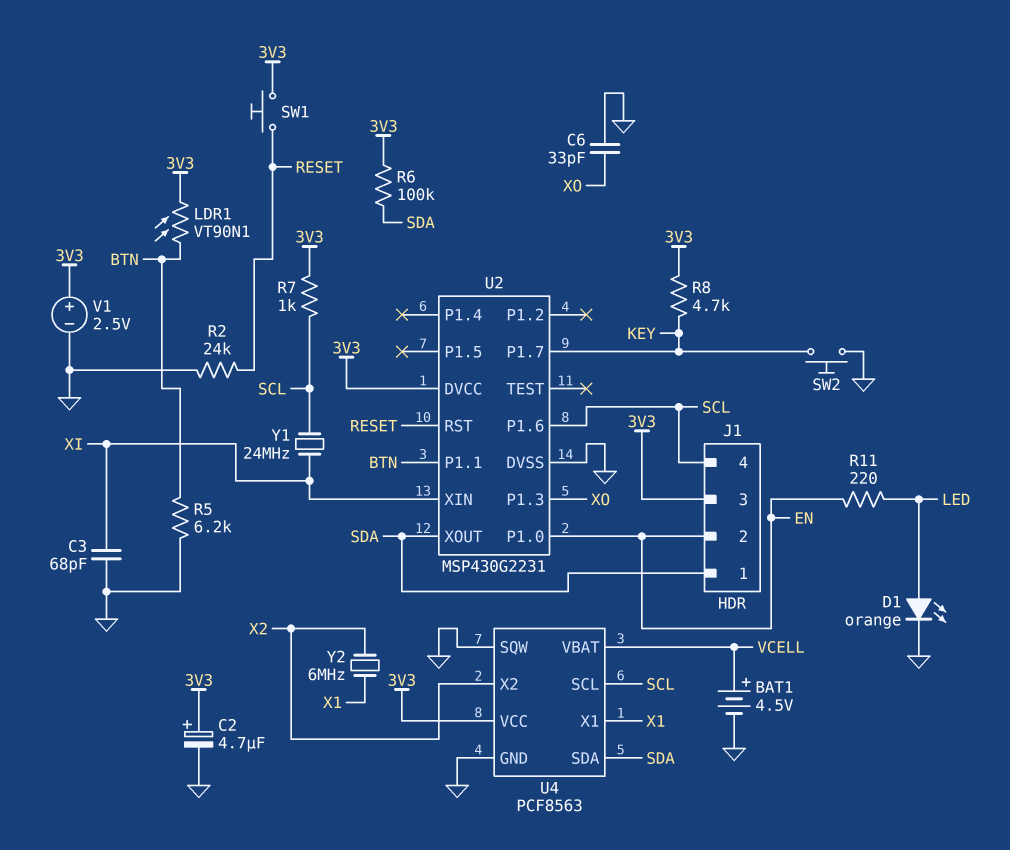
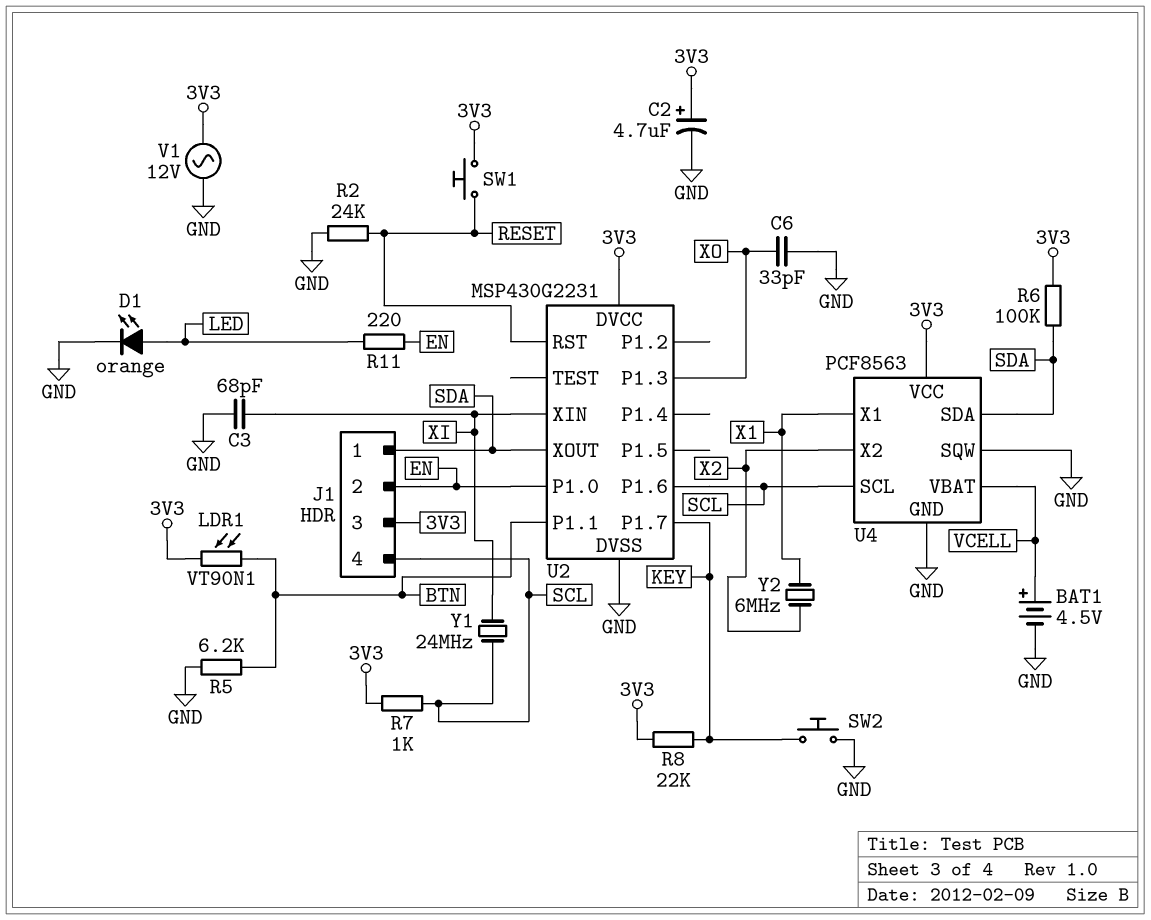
R8: 4.7k (3V3, KEY) -> 22k (3V3, KEY)
V1: 2.5V (plus 3V3, minus GND) -> AC 12V (3V3, GND)

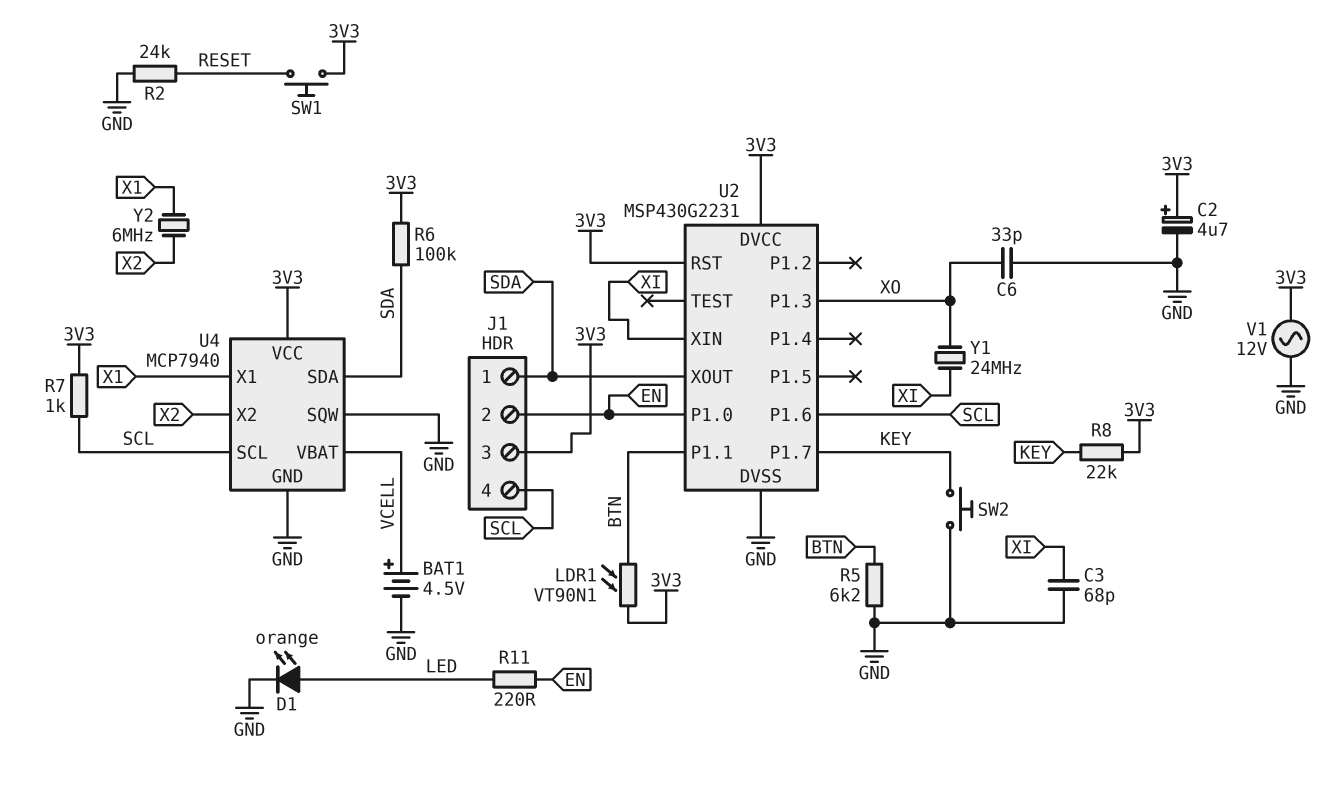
U2 pin RST: RESET -> 3V3
U4: PCF8563 -> MCP7940
Y1: 24MHz (SCL, XI) -> 24MHz (XI, XO)

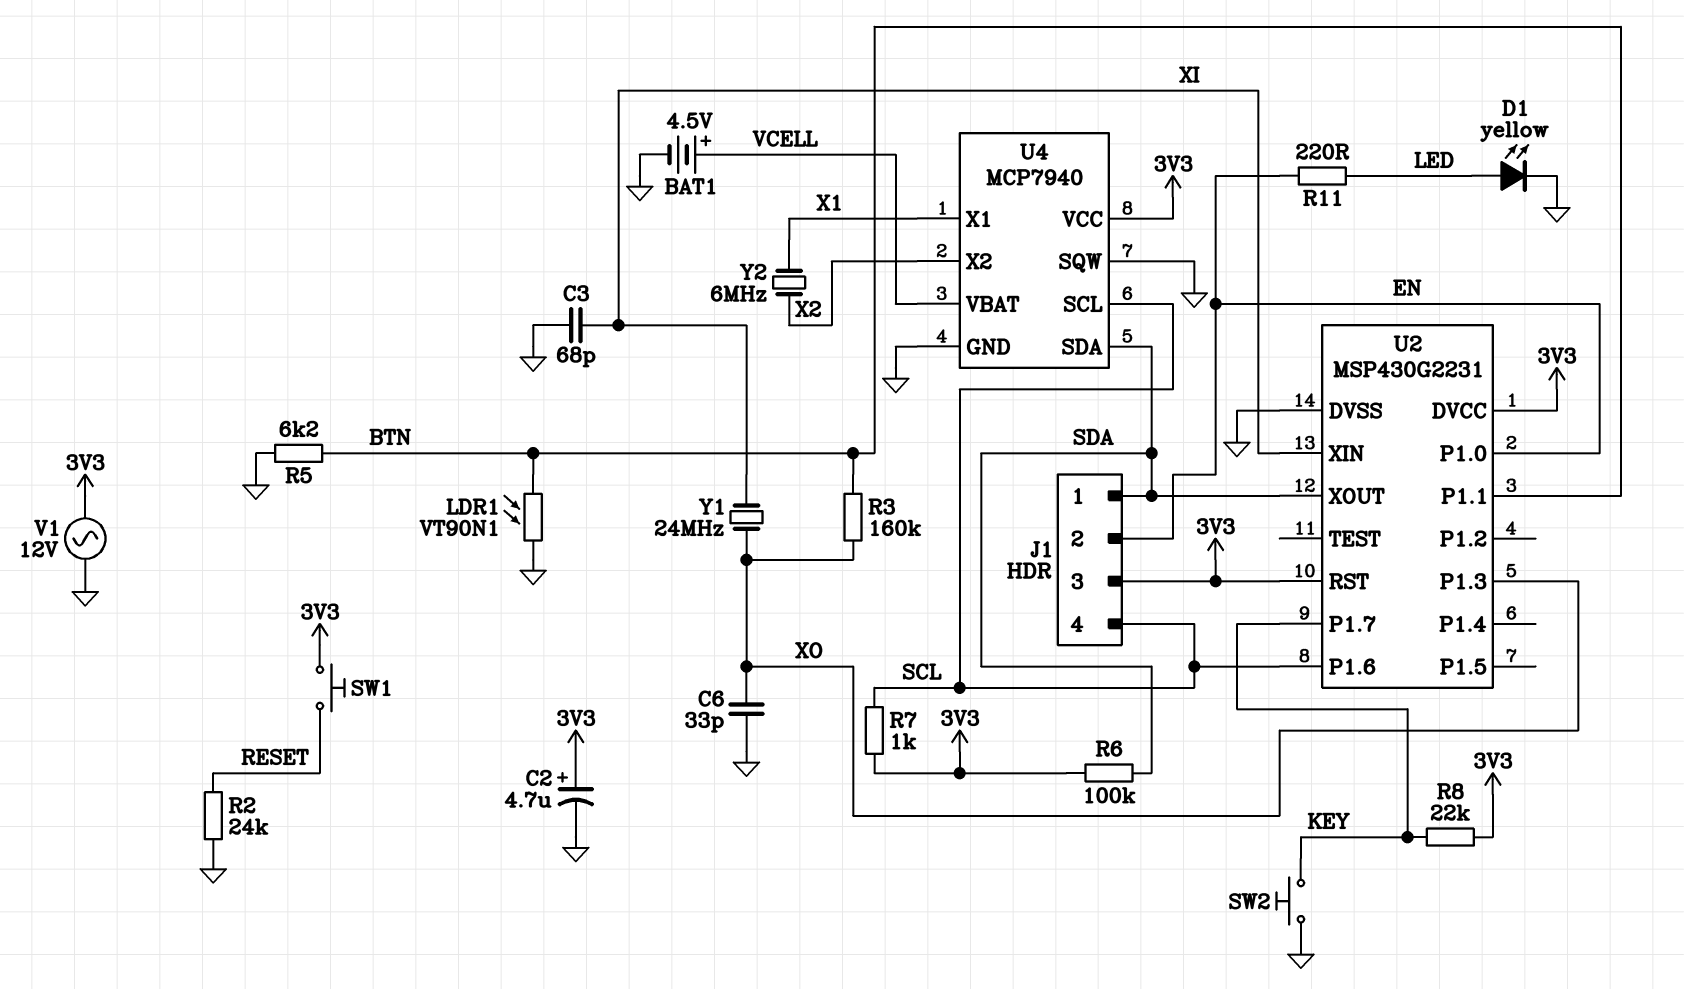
D1: LED orange (A LED, K GND) -> LED yellow (A LED, K GND)
LDR1: VT90N1 (3V3, BTN) -> VT90N1 (BTN, GND)
R3: none -> 160k (BTN, XO)

